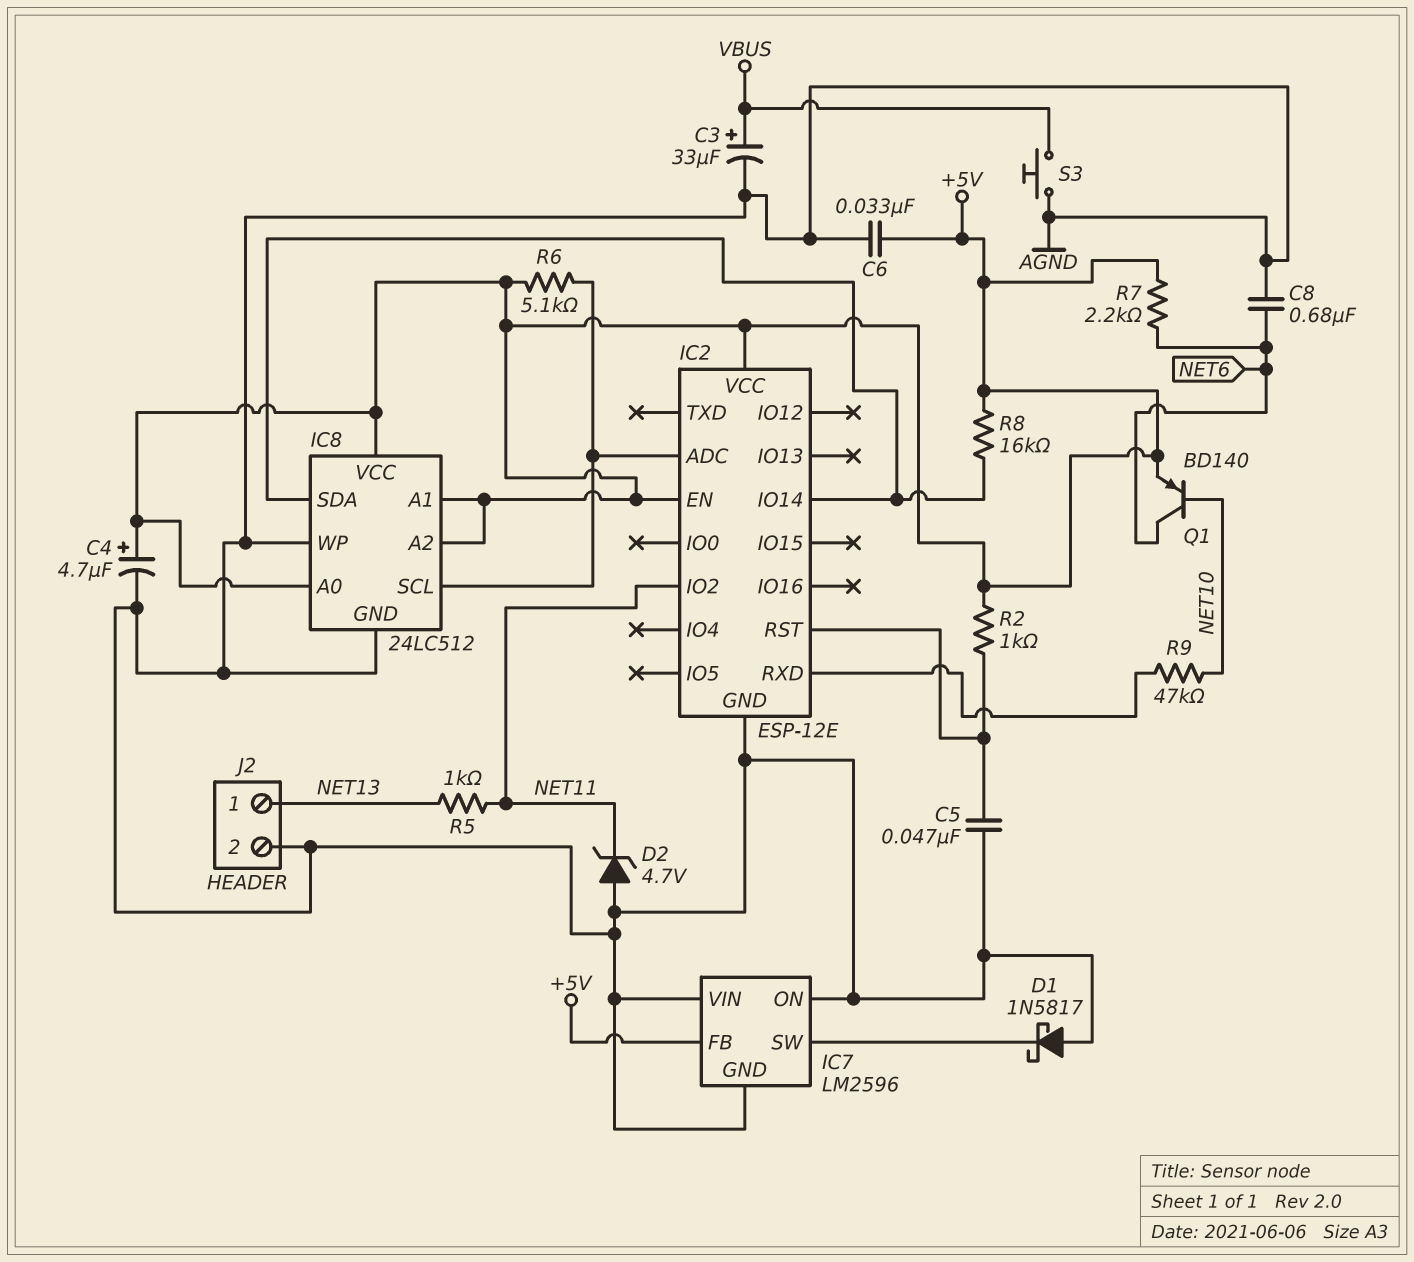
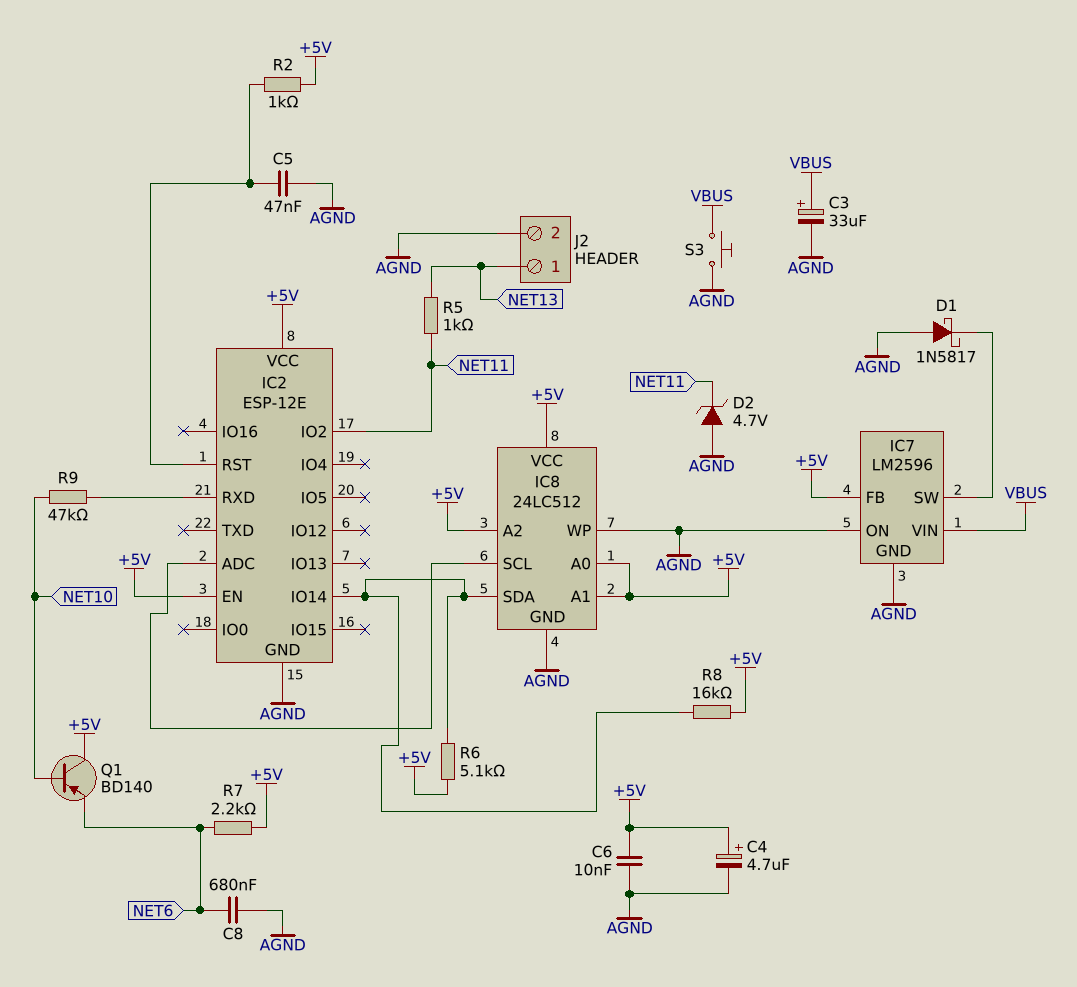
C6: 33nF (+5V, AGND) -> 10nF (+5V, AGND)
IC7 pin VIN: AGND -> VBUS
Q1: PNP BD140 (B NET10, C NET6, E +5V) -> PNP BD140 (B NET10, C +5V, E NET6)
R6: 5.1k (+5V, IC2/ADC) -> 5.1k (+5V, IC2/IO14)

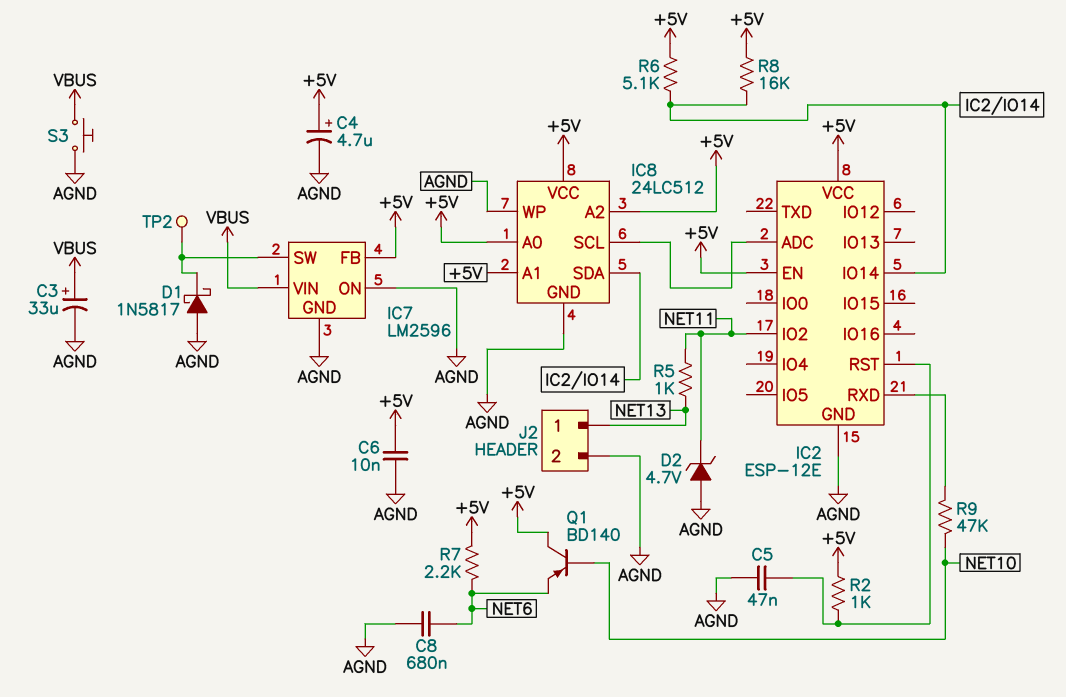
TP2: none -> test point (IC7/SW)

